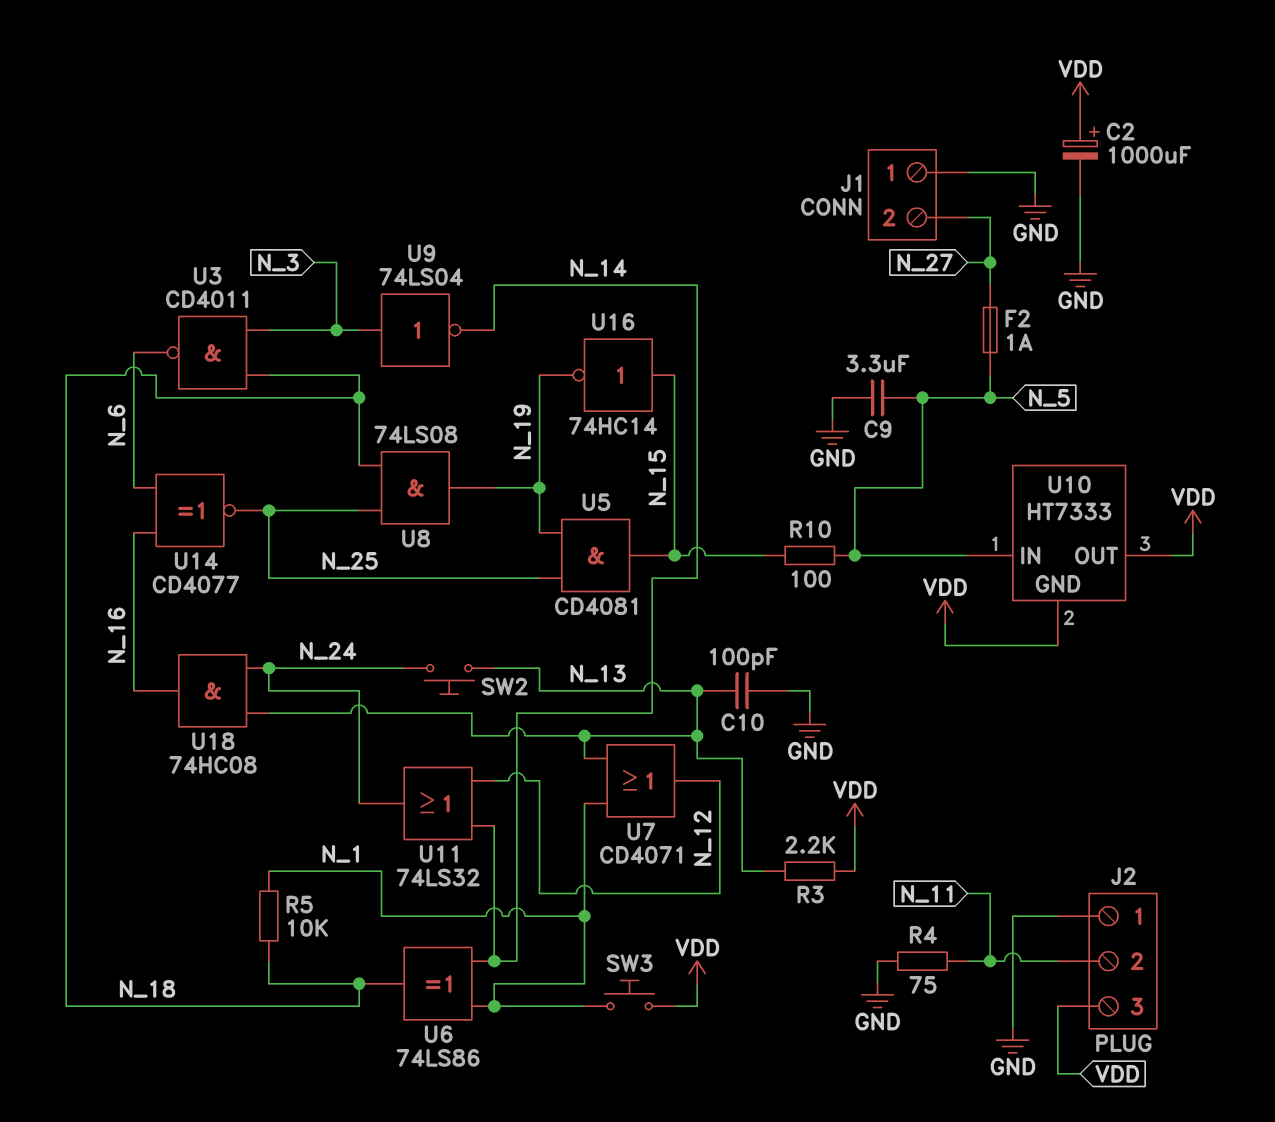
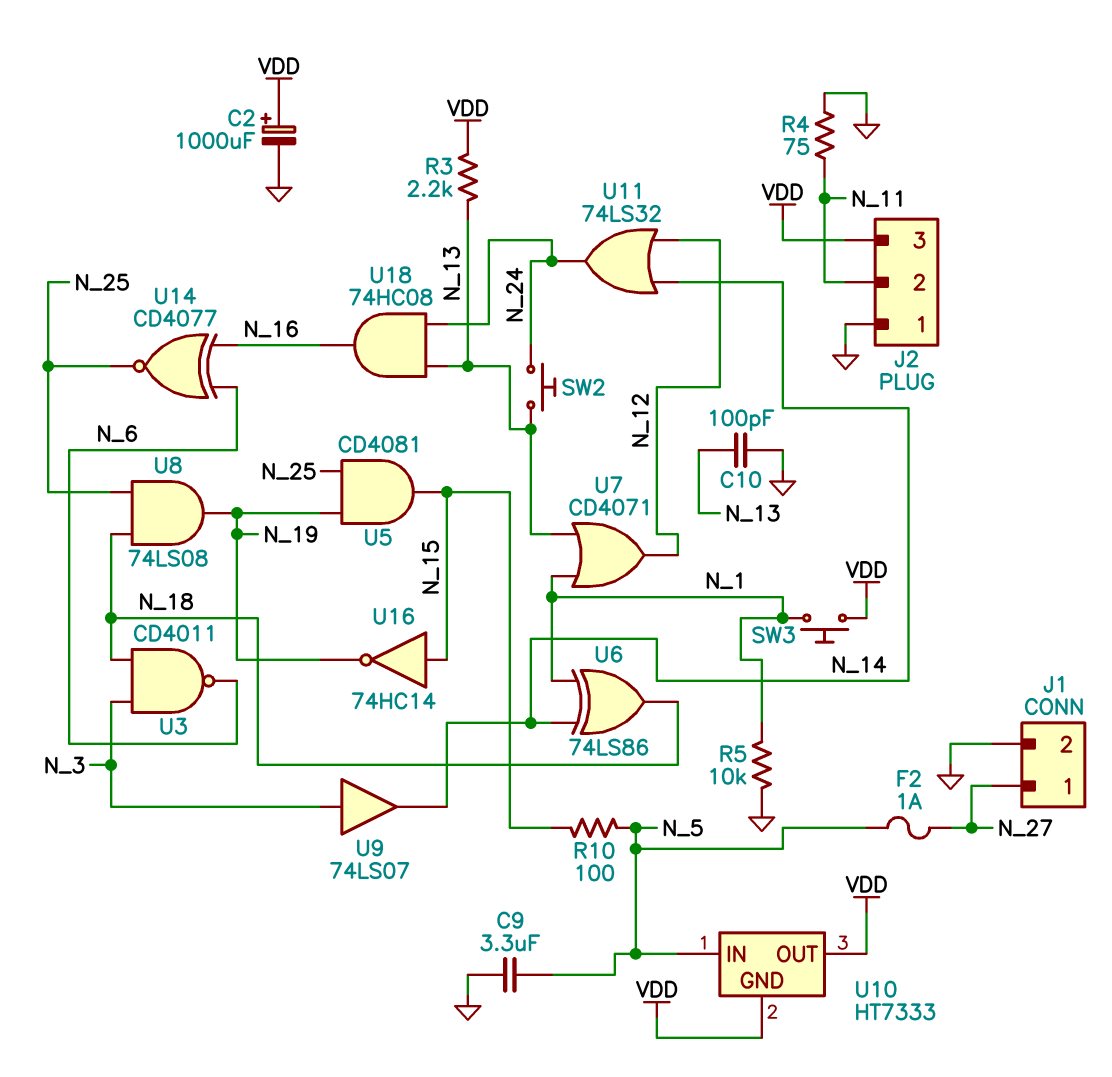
J1 pin 1: GND -> N_27
J1 pin 2: N_27 -> GND
R5: 10k (N_1, N_18) -> 10k (GND, N_1)
U9: NOT 74LS04 (in N_3, out N_14) -> buffer 74LS07 (in N_3, out N_14)

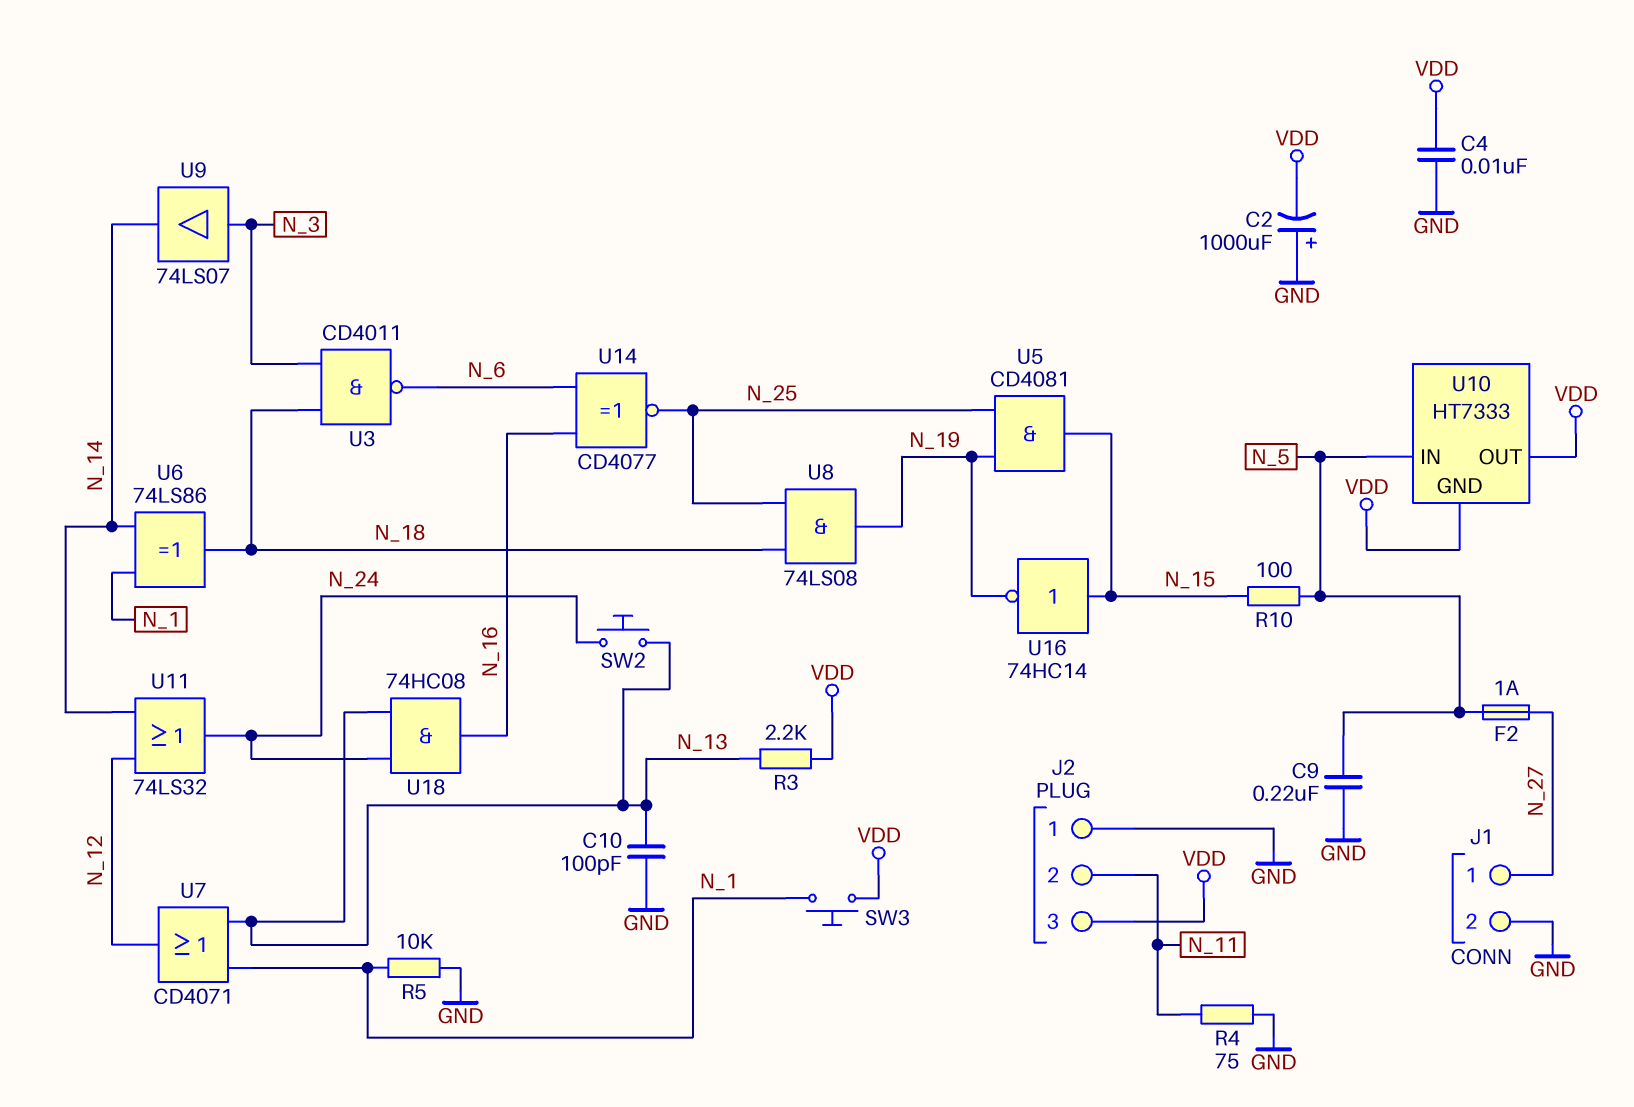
C2: 1000uF (plus VDD, minus GND) -> 1000uF (plus GND, minus VDD)
C4: none -> 10nF (GND, VDD)
C9: 3.3uF (GND, N_5) -> 220nF (GND, N_5)

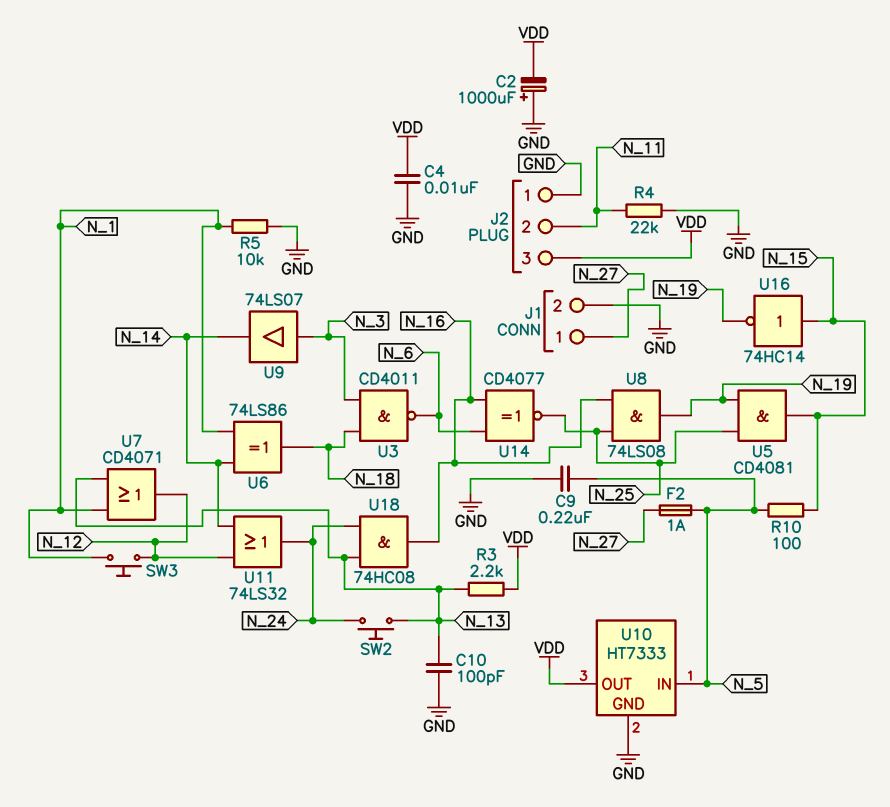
R4: 75 (GND, N_11) -> 22k (GND, N_11)
SW3: button (N_1, VDD) -> button (N_1, N_12)
U8: AND 74LS08 (in N_18, in N_25, out N_19) -> AND 74LS08 (in N_16, in N_25, out N_19)
U10 pin GND: VDD -> GND

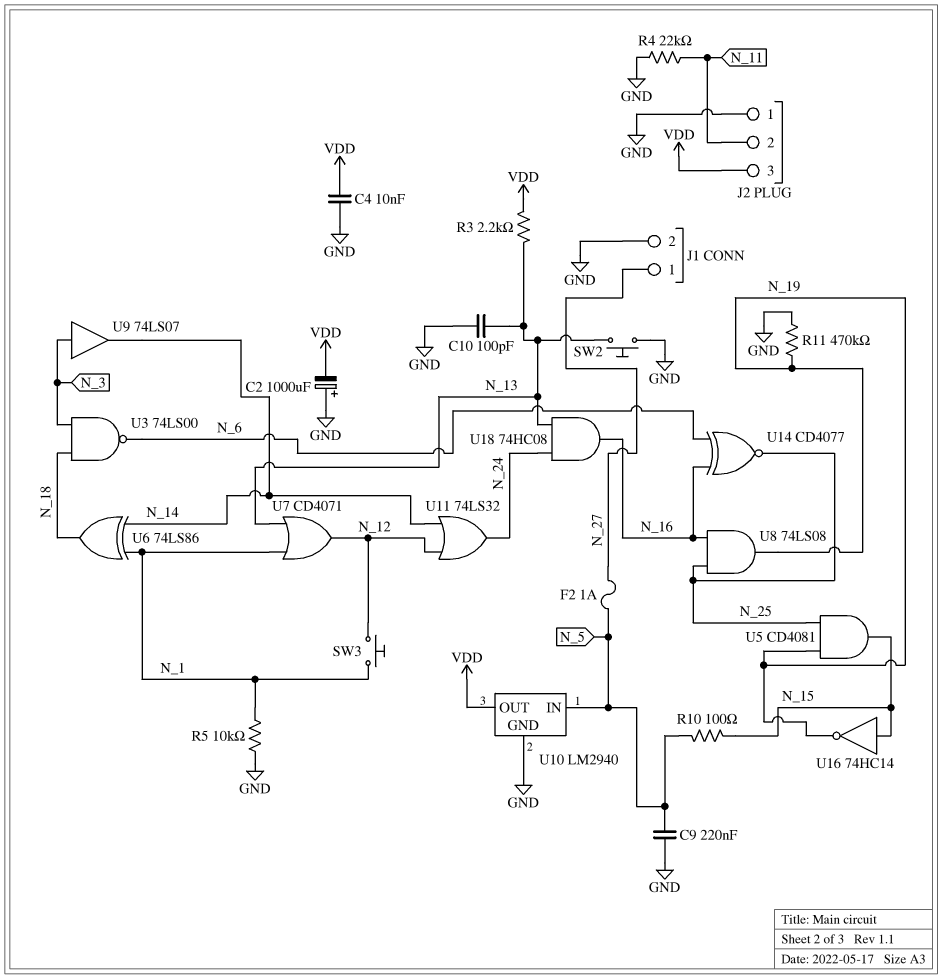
R11: none -> 470k (GND, N_19)
SW2: button (N_13, N_24) -> button (GND, N_13)
U3: NAND CD4011 (in N_3, in N_18, out N_6) -> NAND 74LS00 (in N_3, in N_18, out N_6)
U10: HT7333 -> LM2940

